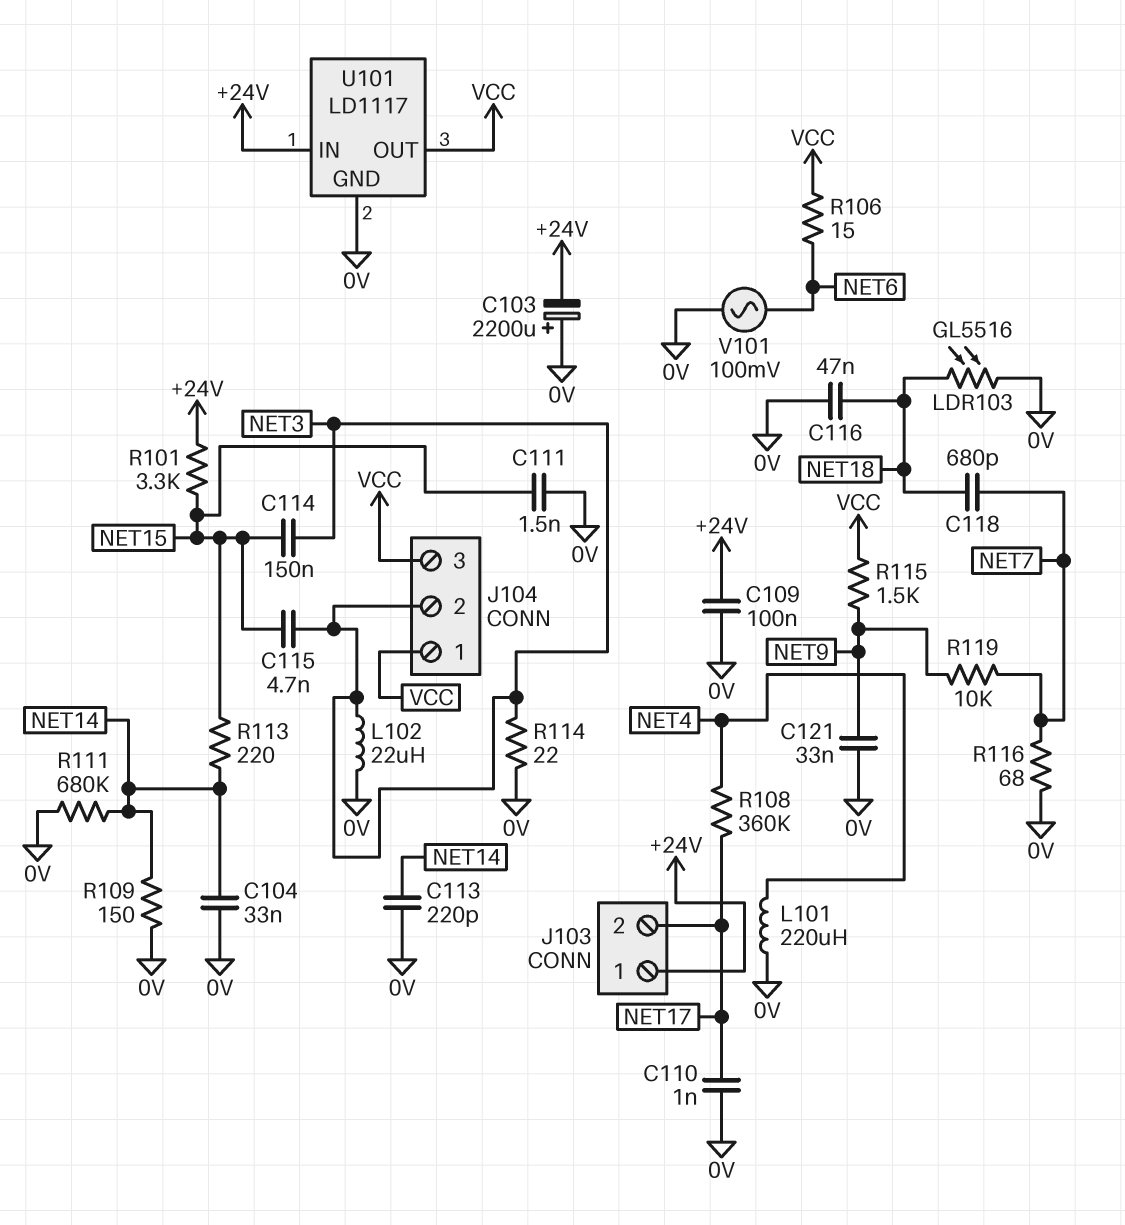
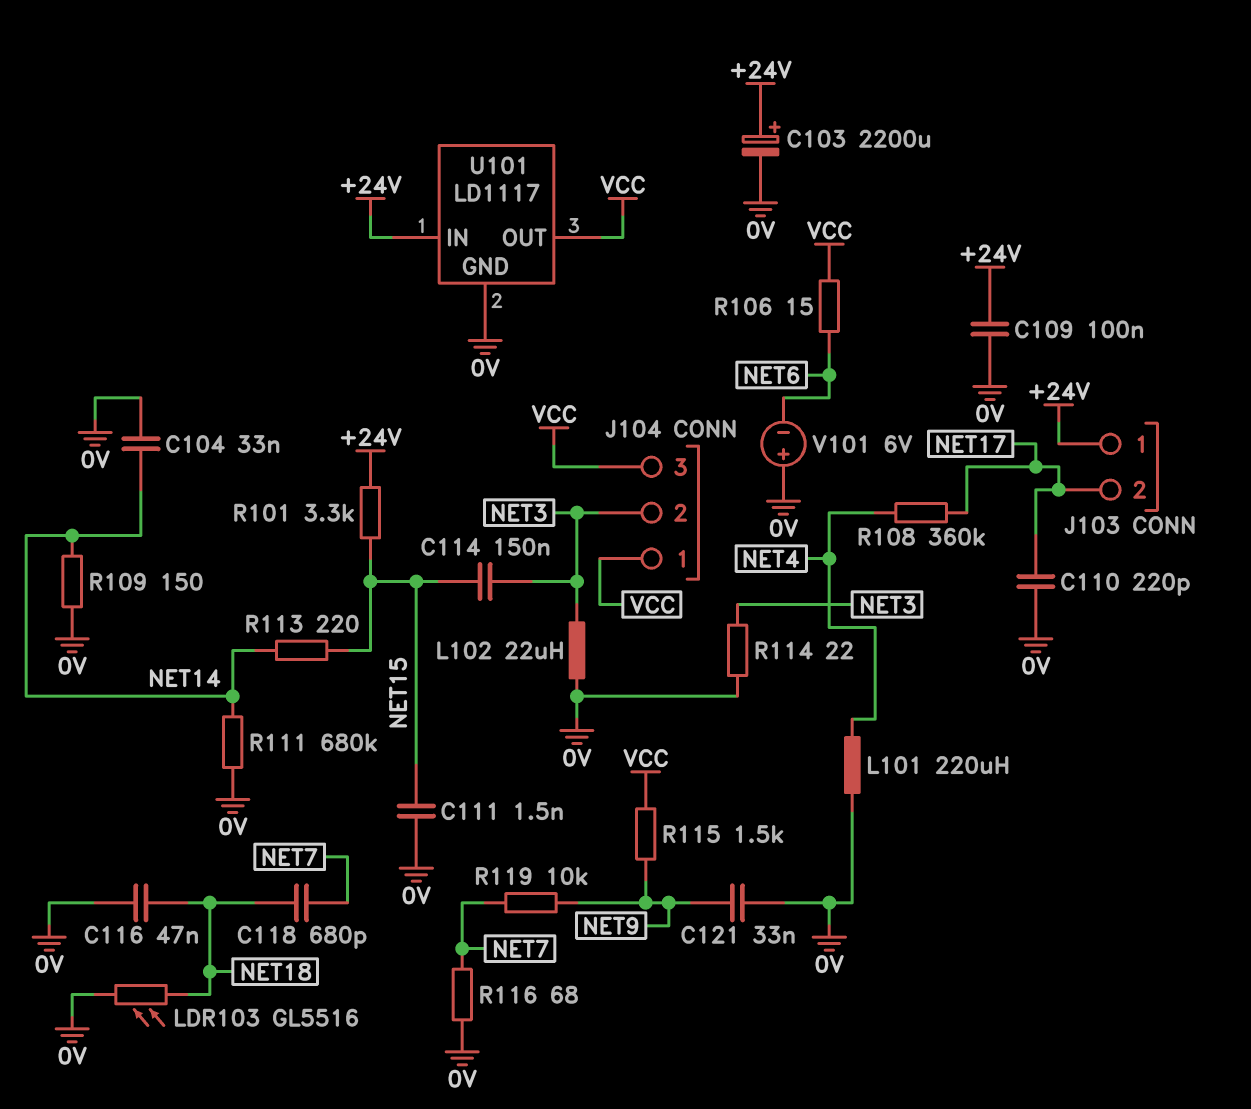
C103: 2200uF (plus 0V, minus +24V) -> 2200uF (plus +24V, minus 0V)
C110: 1nF (0V, NET17) -> 220pF (0V, NET17)
C113: 220pF (0V, NET14) -> none
C115: 4.7nF (NET3, NET15) -> none
V101: AC 100mV (0V, NET6) -> 6V (plus 0V, minus NET6)

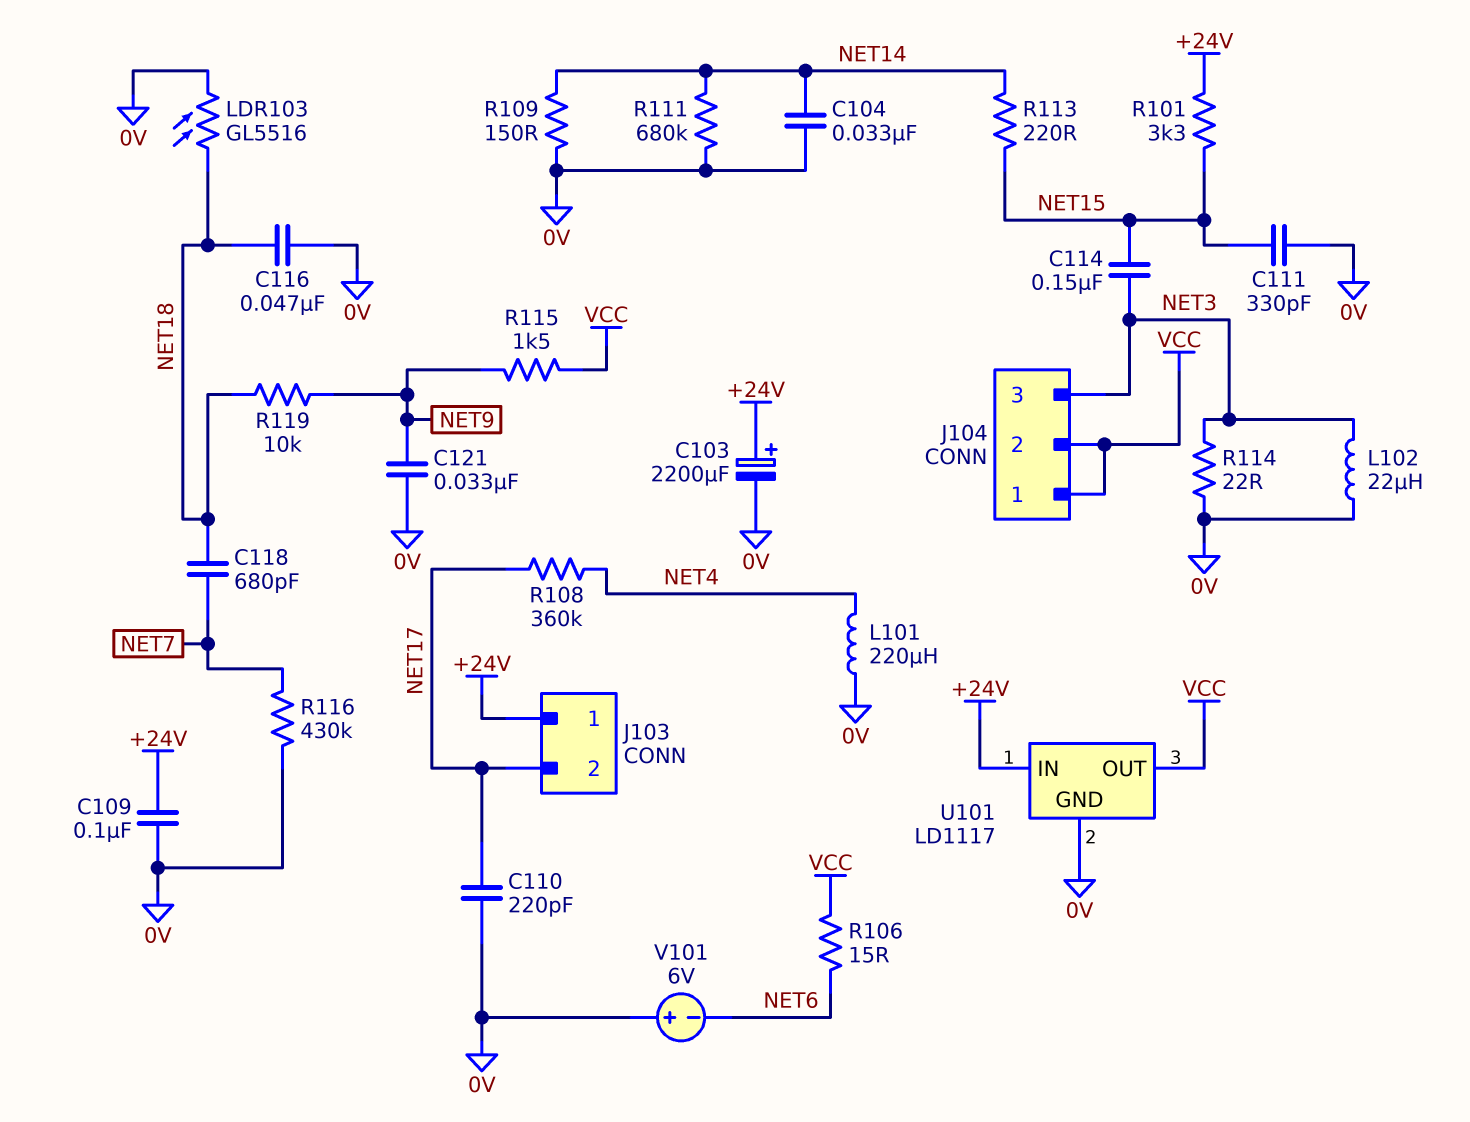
C111: 1.5nF (0V, NET15) -> 330pF (0V, NET15)
J104 pin 2: NET3 -> VCC
J104 pin 3: VCC -> NET3
R116: 68 (0V, NET7) -> 430k (0V, NET7)
R119: 10k (NET7, NET9) -> 10k (NET9, NET18)

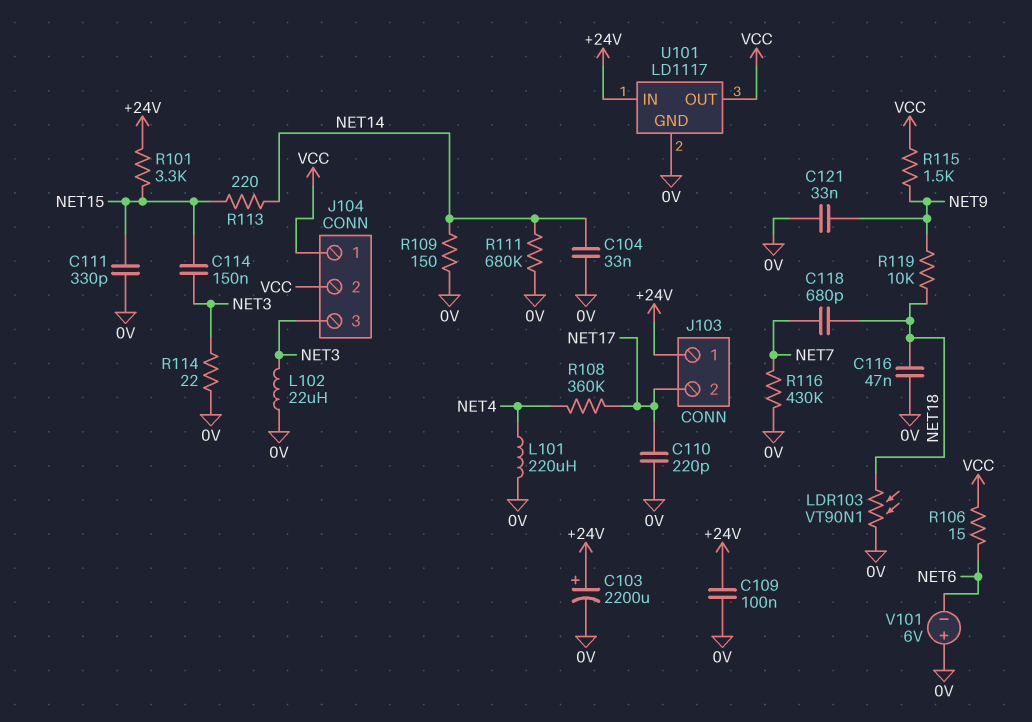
LDR103: GL5516 (0V, NET18) -> VT90N1 (0V, NET18)

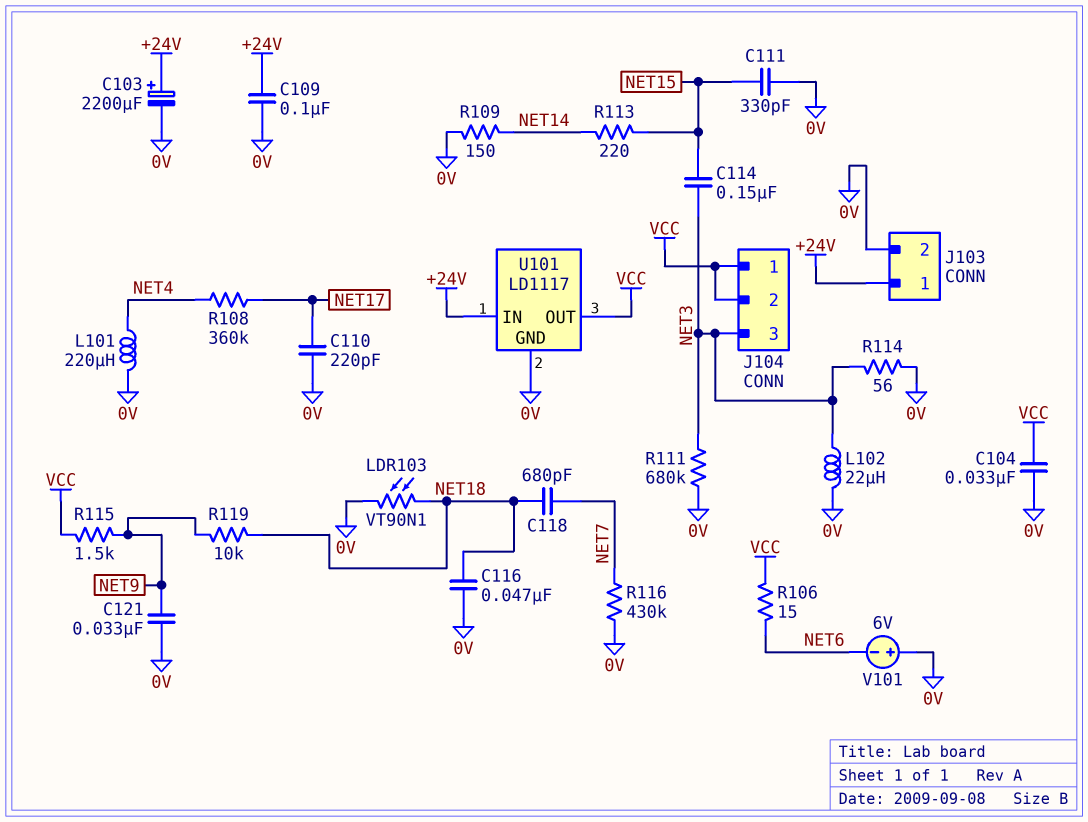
C104: 33nF (0V, NET14) -> 33nF (0V, VCC)
J103 pin 2: NET17 -> 0V
R101: 3.3k (+24V, NET15) -> none
R111: 680k (0V, NET14) -> 680k (0V, NET3)
R114: 22 (0V, NET3) -> 56 (0V, NET3)

